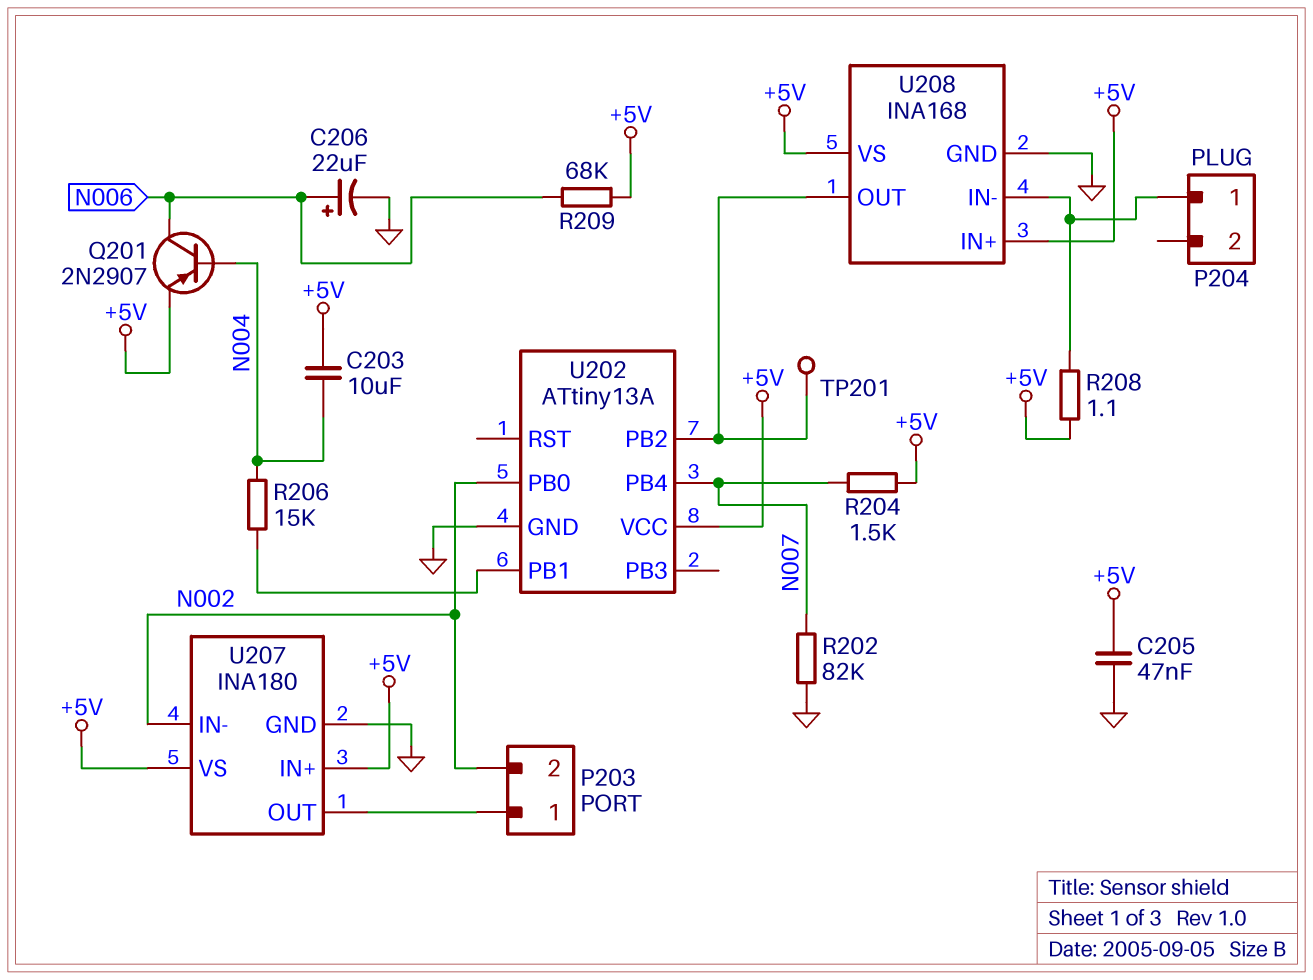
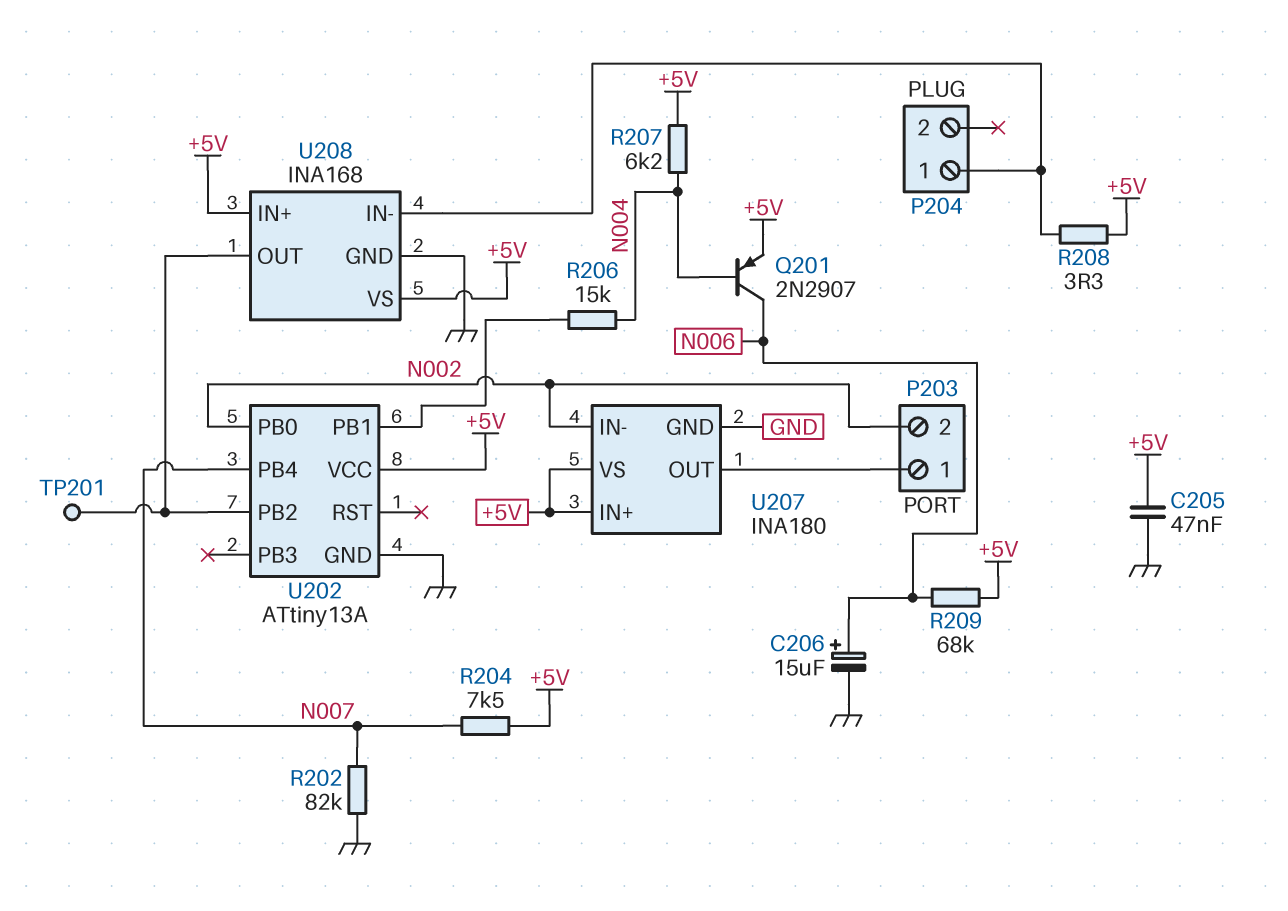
C203: 10uF (+5V, N004) -> none
C206: 22uF (plus N006, minus GND) -> 15uF (plus N006, minus GND)
R204: 1.5k (+5V, N007) -> 7.5k (+5V, N007)
R207: none -> 6.2k (+5V, N004)
R208: 1.1 (+5V, P204/1) -> 3.3 (+5V, P204/1)

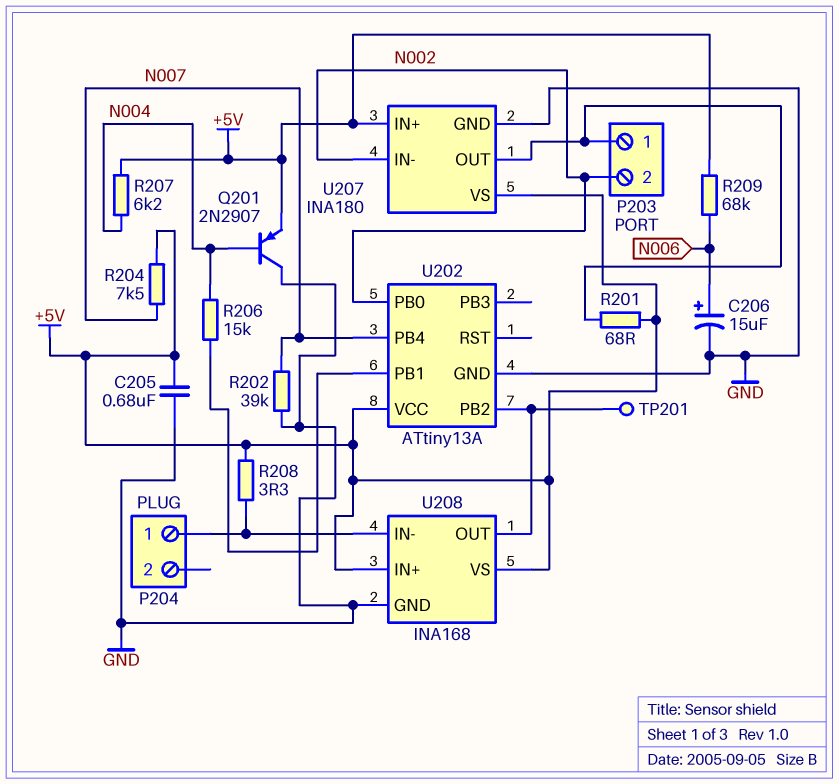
C205: 47nF (+5V, GND) -> 680nF (+5V, GND)
Q201: PNP 2N2907 (B N004, C N006, E +5V) -> PNP 2N2907 (B N004, C GND, E +5V)
R201: none -> 68 (+5V, P203/1)
R202: 82k (GND, N007) -> 39k (GND, N007)

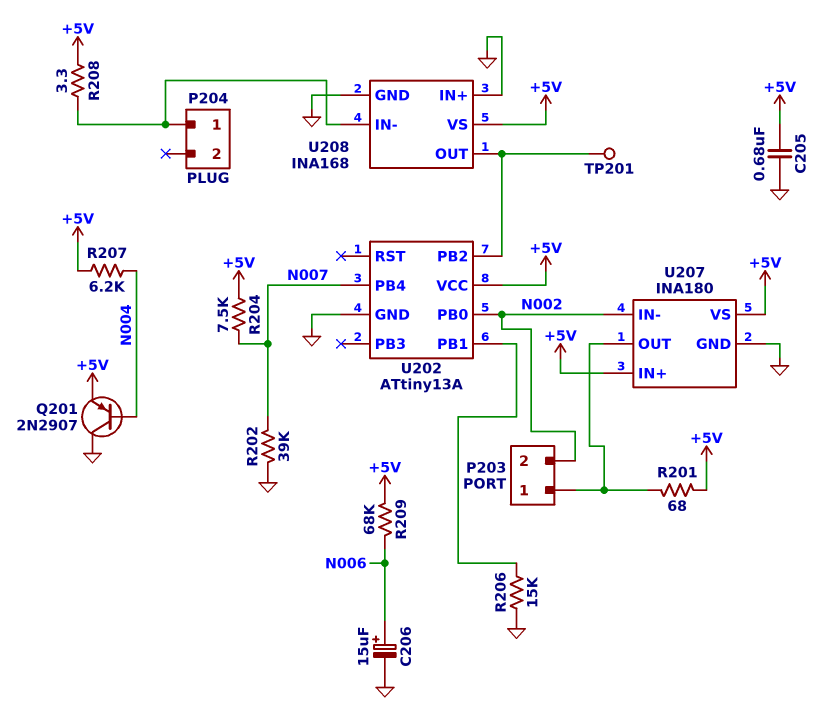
R206: 15k (N004, U202/PB1) -> 15k (GND, U202/PB1)
U208 pin IN+: +5V -> GND

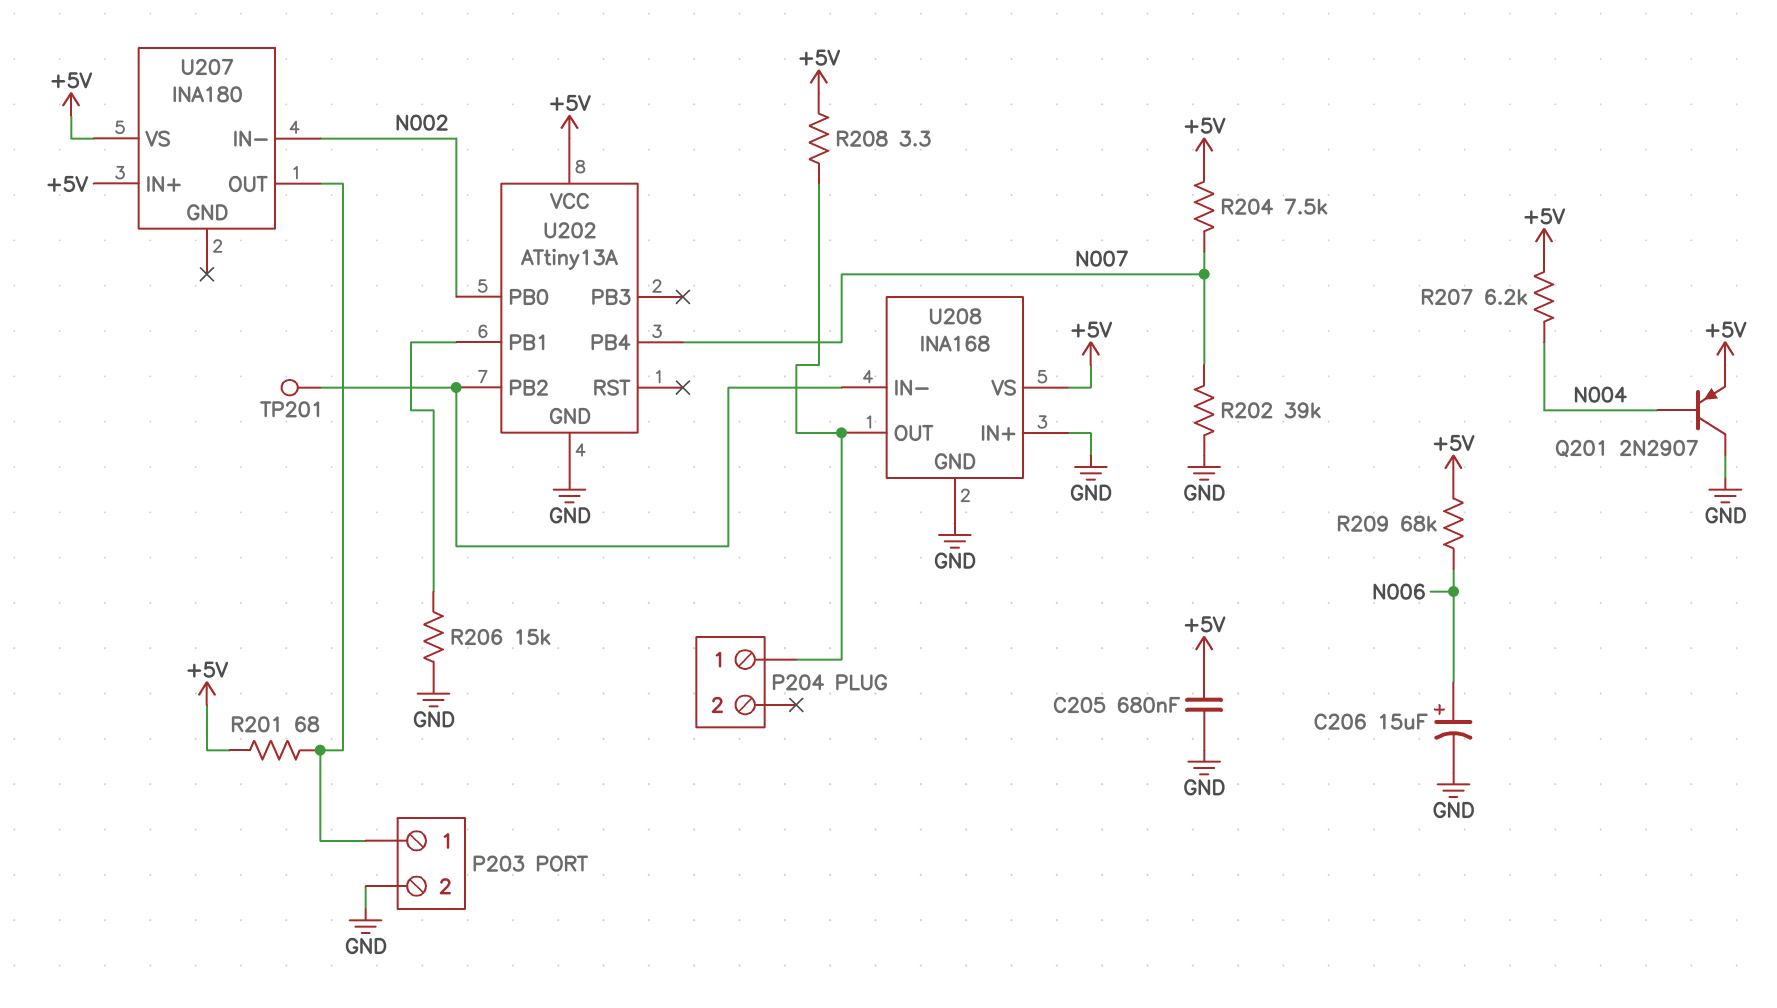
P203 pin 2: N002 -> GND
U207 pin GND: GND -> none
U208 pin IN-: P204/1 -> U202/PB2
U208 pin OUT: U202/PB2 -> P204/1

